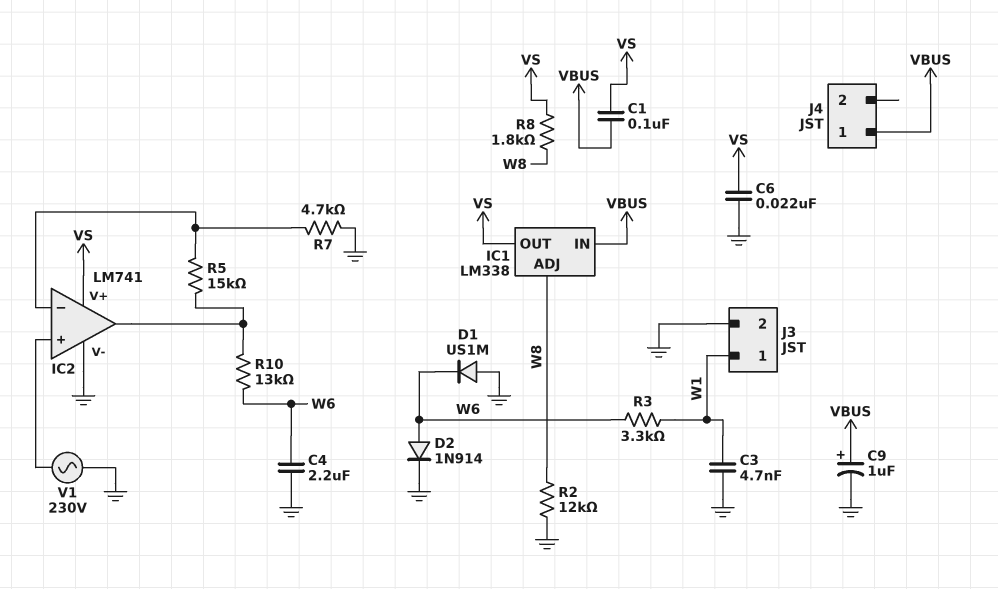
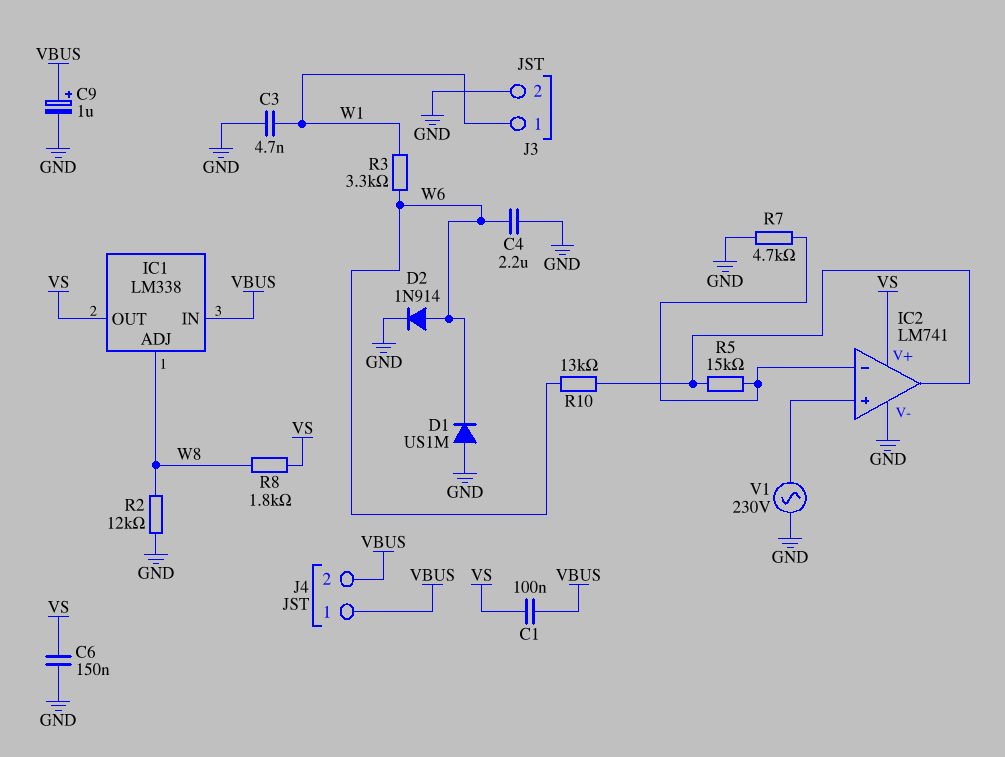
C6: 22nF (GND, VS) -> 150nF (GND, VS)
J4 pin 2: none -> VBUS

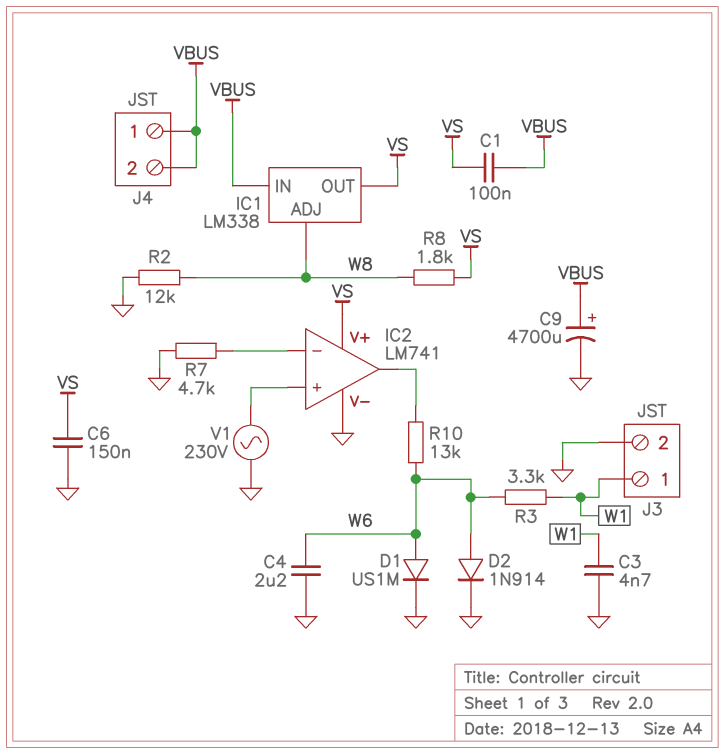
C9: 1uF (plus VBUS, minus GND) -> 4700uF (plus VBUS, minus GND)
D1: diode US1M (A GND, K W6) -> diode US1M (A W6, K GND)
R5: 15k (IC2/in-, IC2/out) -> none

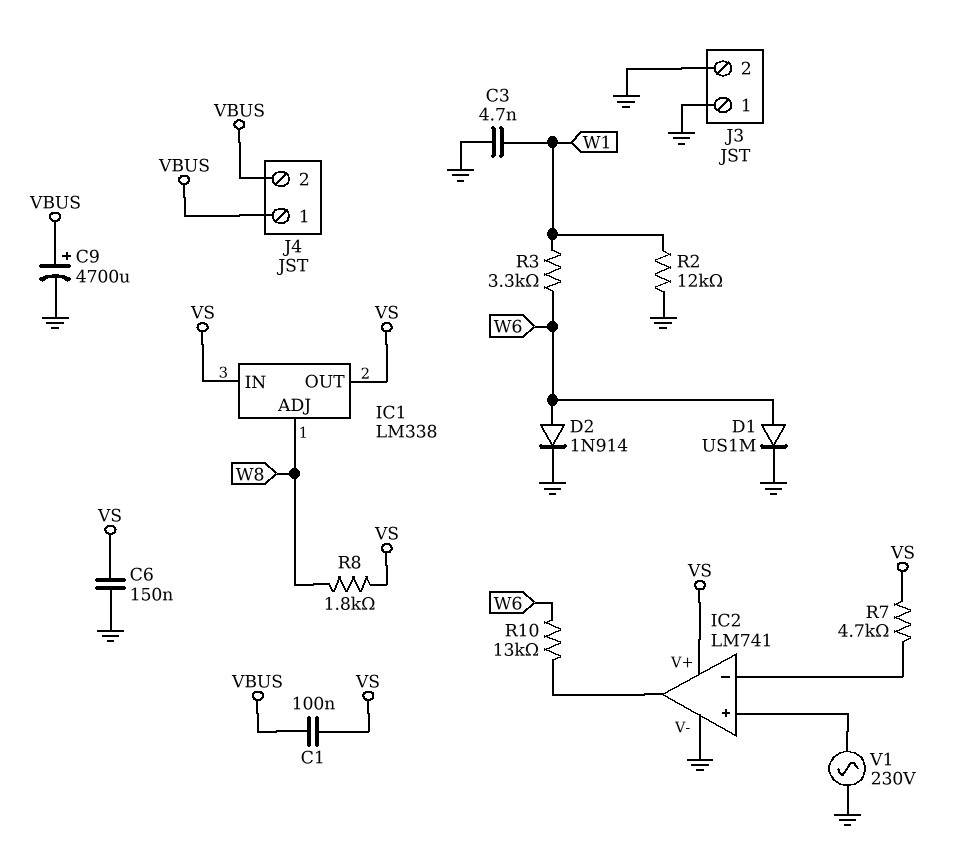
C4: 2.2uF (GND, W6) -> none
IC1 pin IN: VBUS -> VS
J3 pin 1: W1 -> GND
R2: 12k (GND, W8) -> 12k (GND, W1)
R7: 4.7k (GND, IC2/in-) -> 4.7k (IC2/in-, VS)

